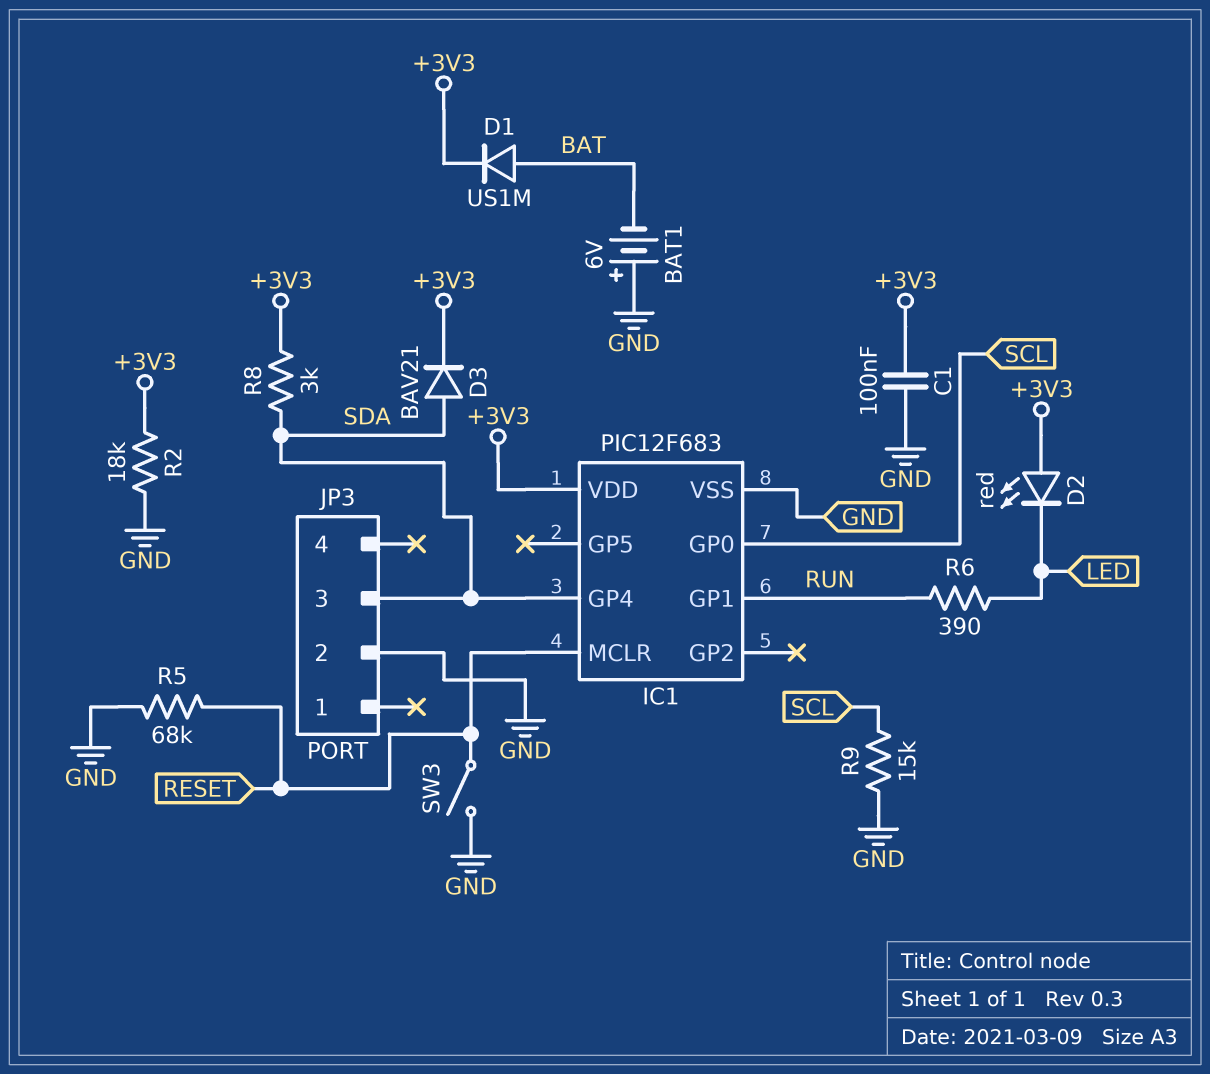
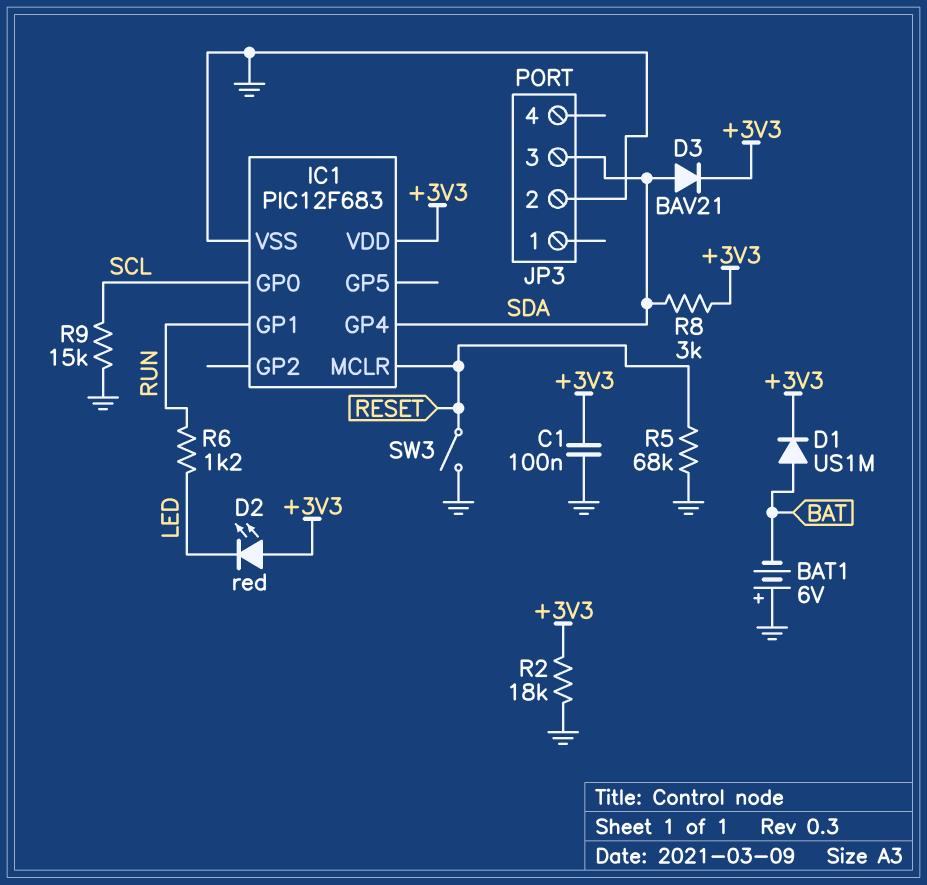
R6: 390 (LED, RUN) -> 1.2k (LED, RUN)

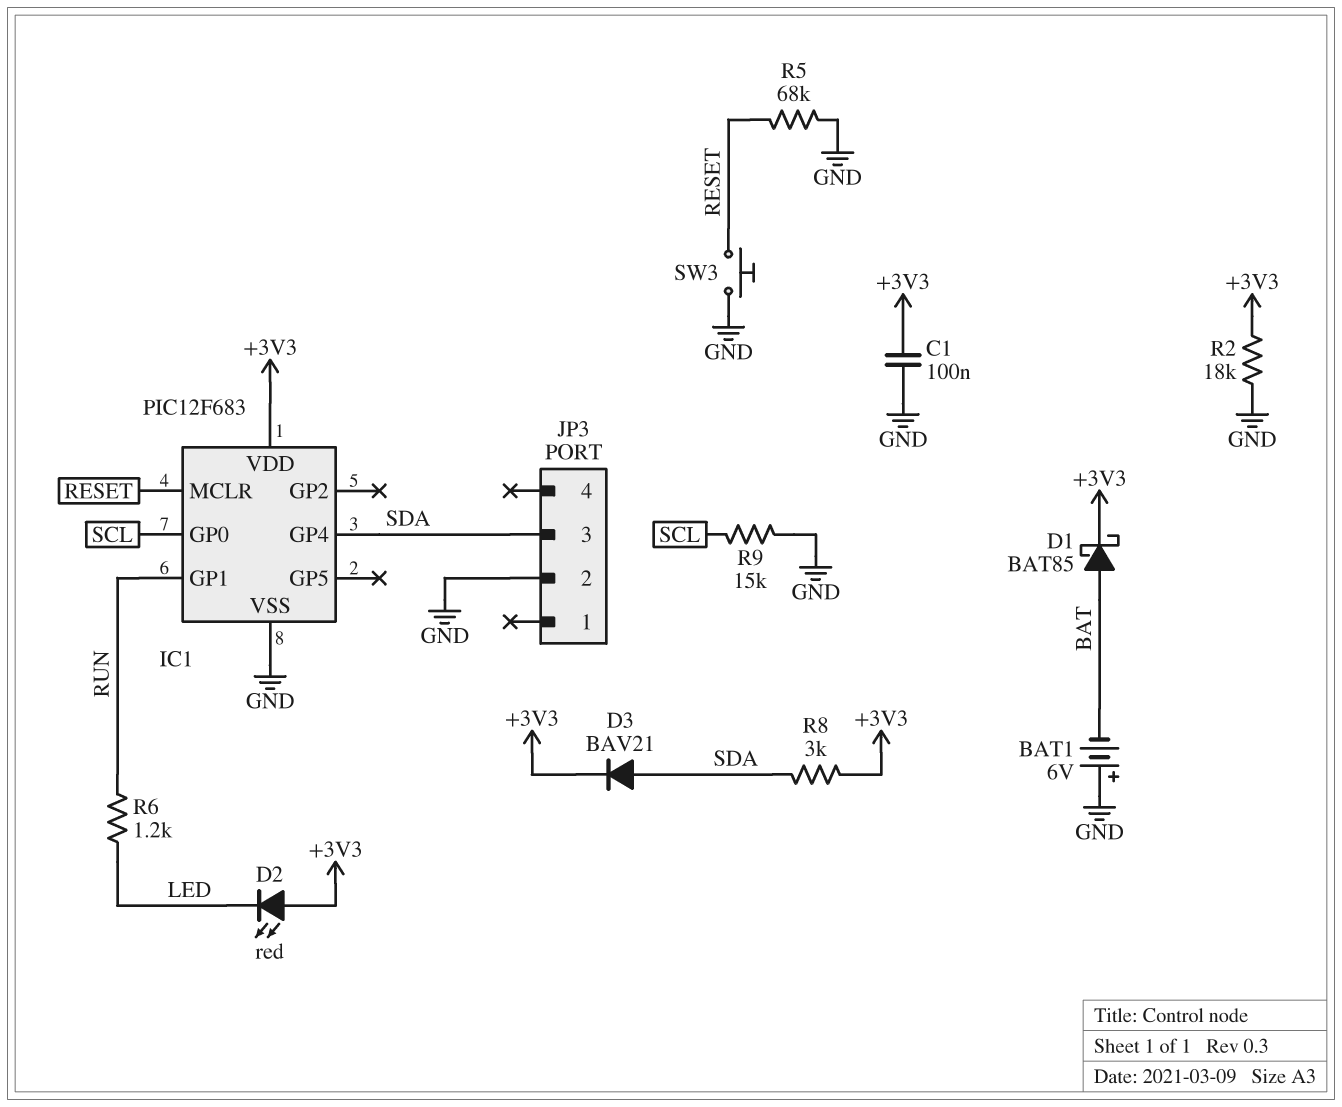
D1: diode US1M (A BAT, K +3V3) -> schottky BAT85 (A BAT, K +3V3)
SW3: switch (GND, RESET) -> button (GND, RESET)

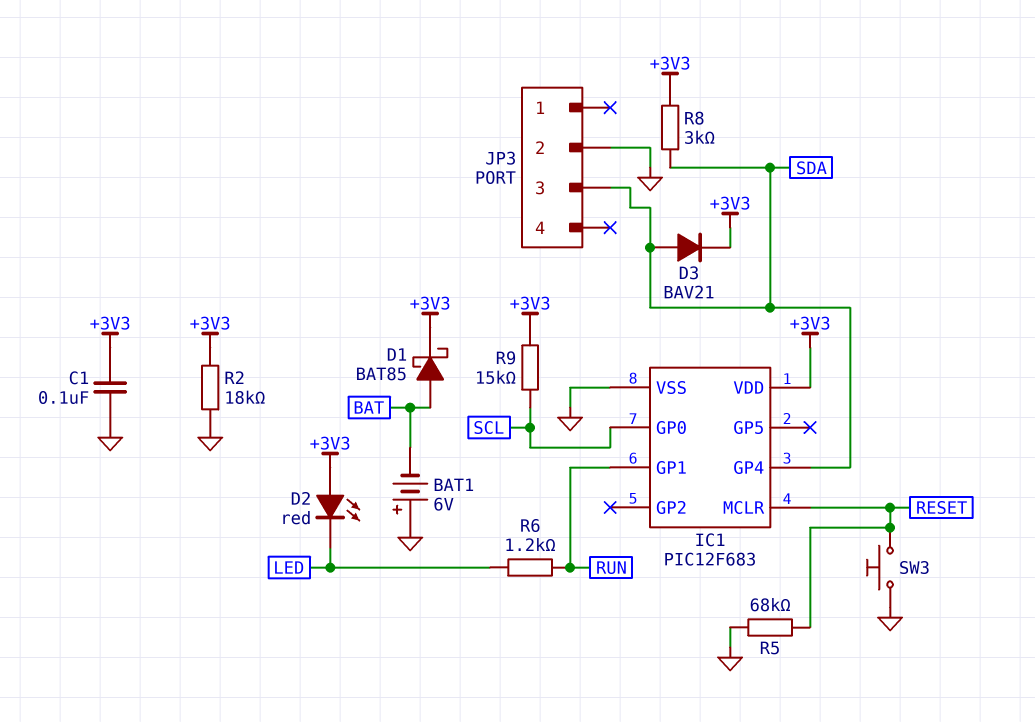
R9: 15k (GND, SCL) -> 15k (+3V3, SCL)

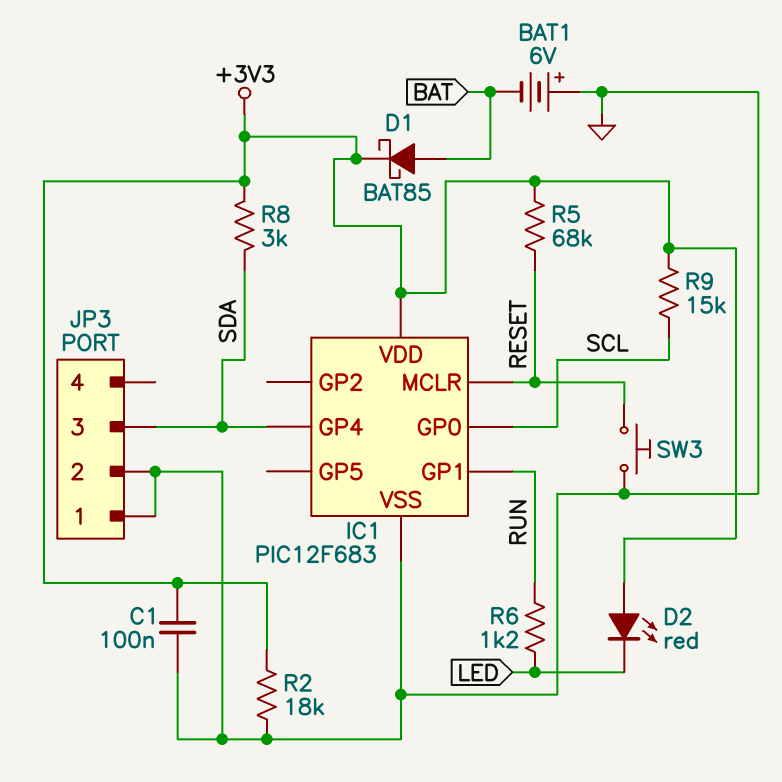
D3: diode BAV21 (A SDA, K +3V3) -> none
JP3 pin 1: none -> GND
R5: 68k (GND, RESET) -> 68k (+3V3, RESET)

